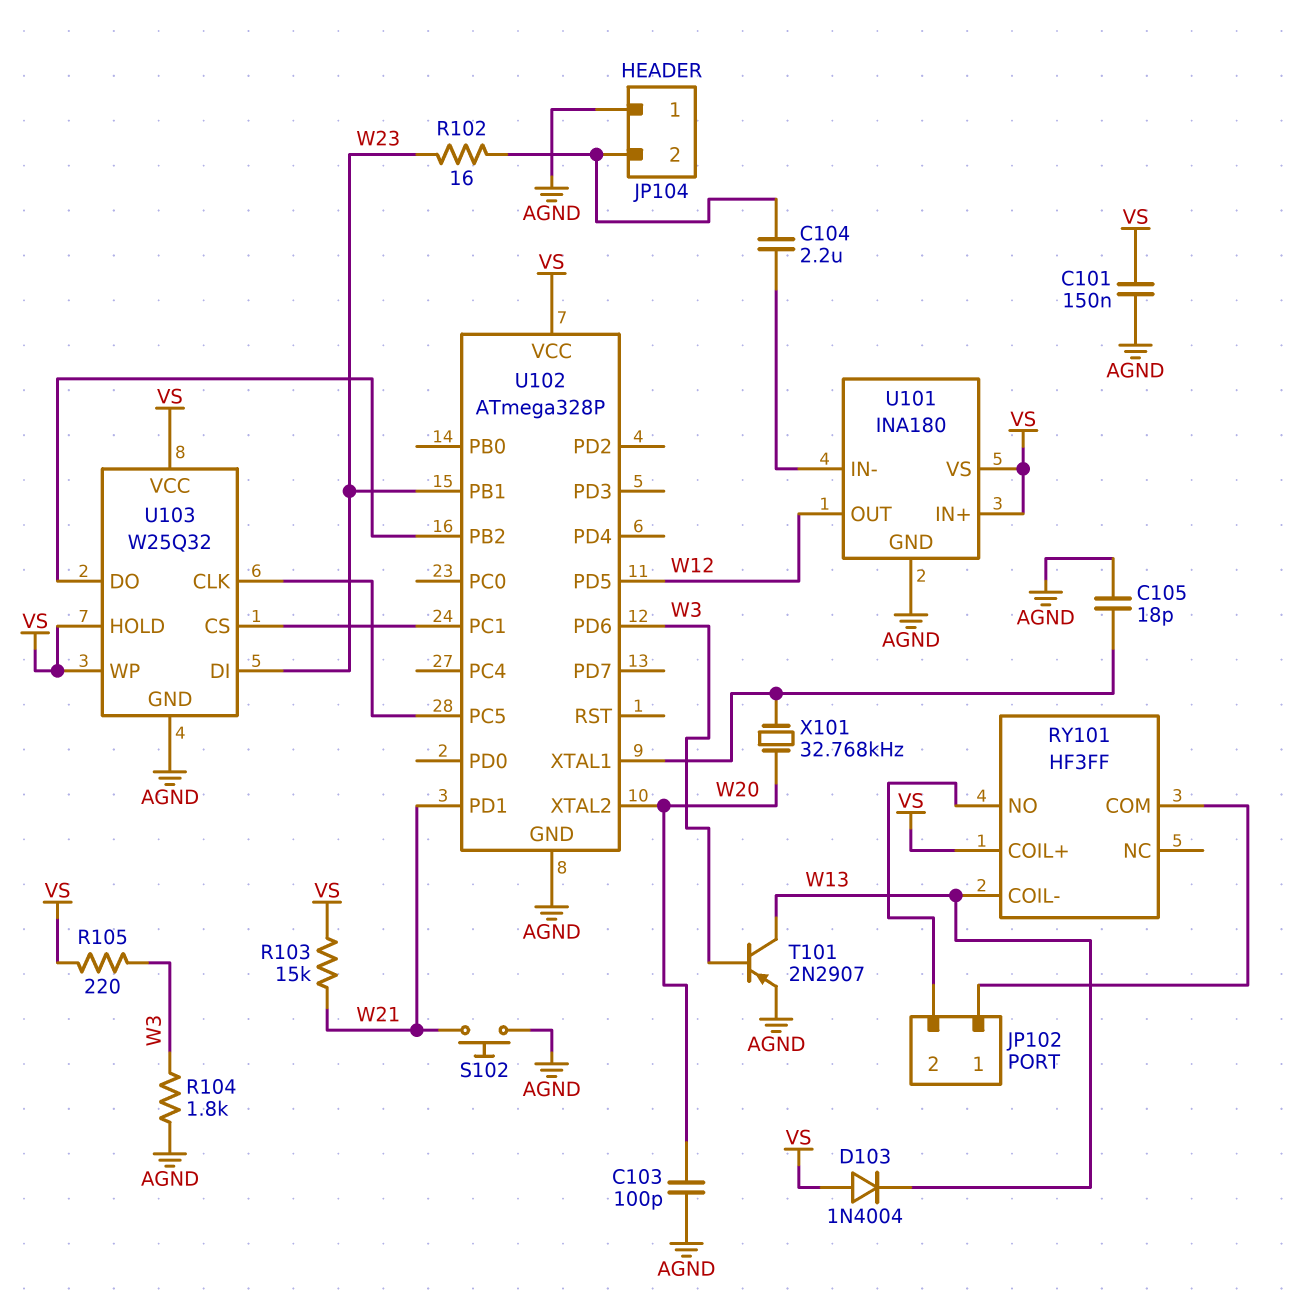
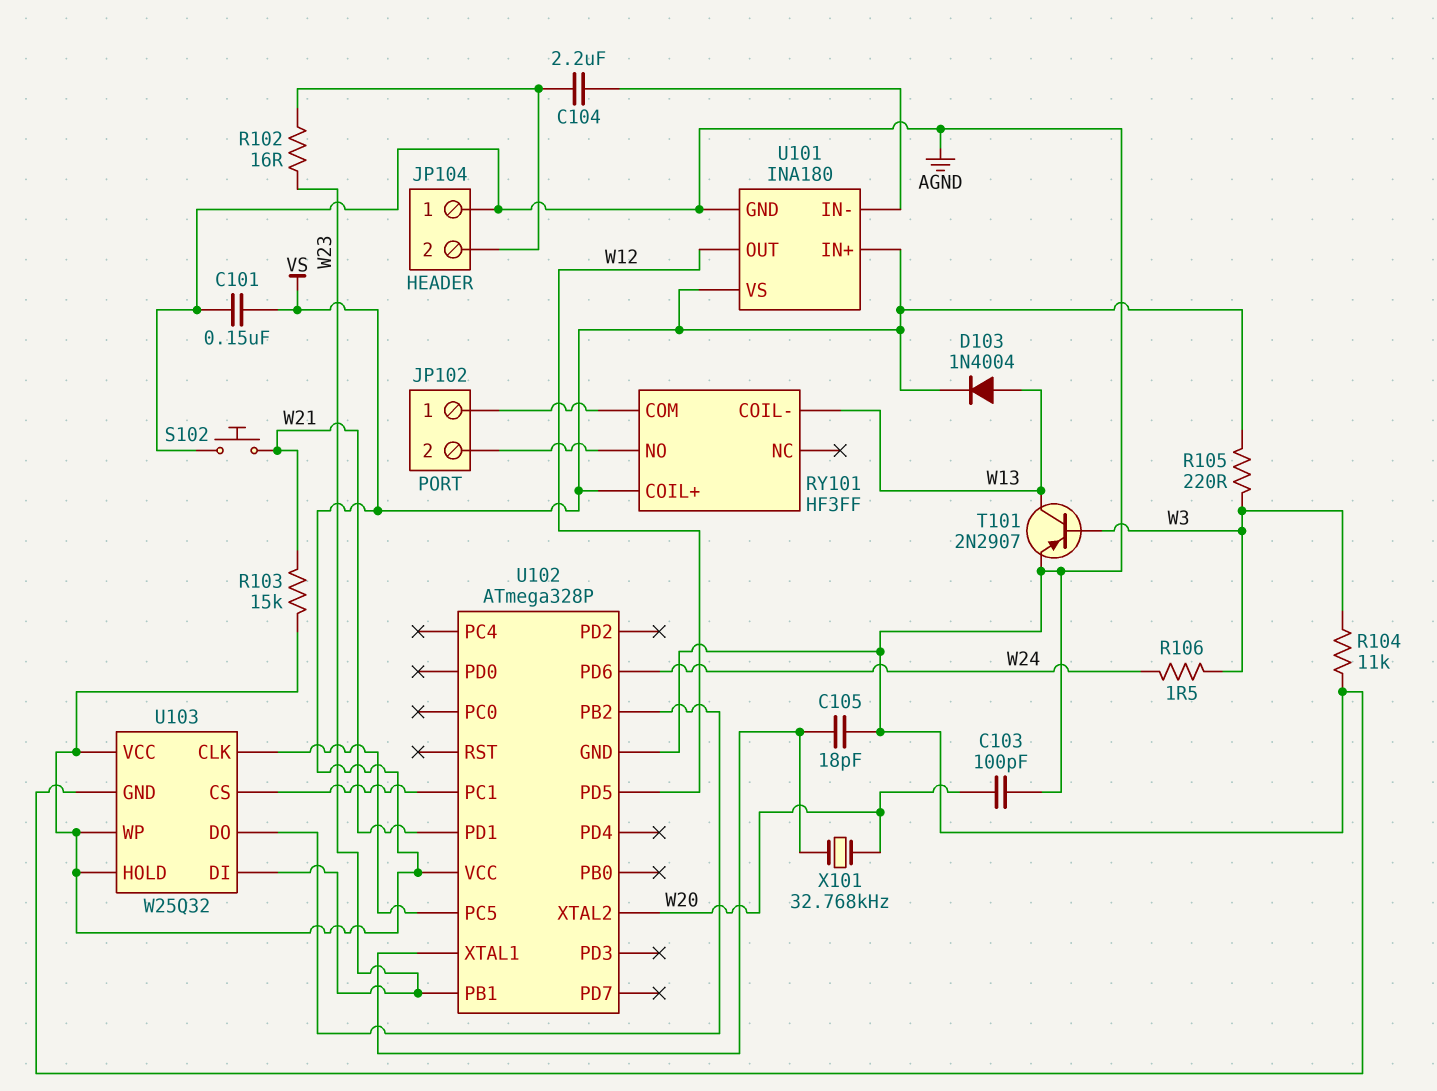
D103: diode 1N4004 (A VS, K W13) -> diode 1N4004 (A W13, K VS)
R104: 1.8k (AGND, W3) -> 11k (AGND, W3)
R106: none -> 1.5 (W3, W24)
U102 pin PD6: W3 -> W24

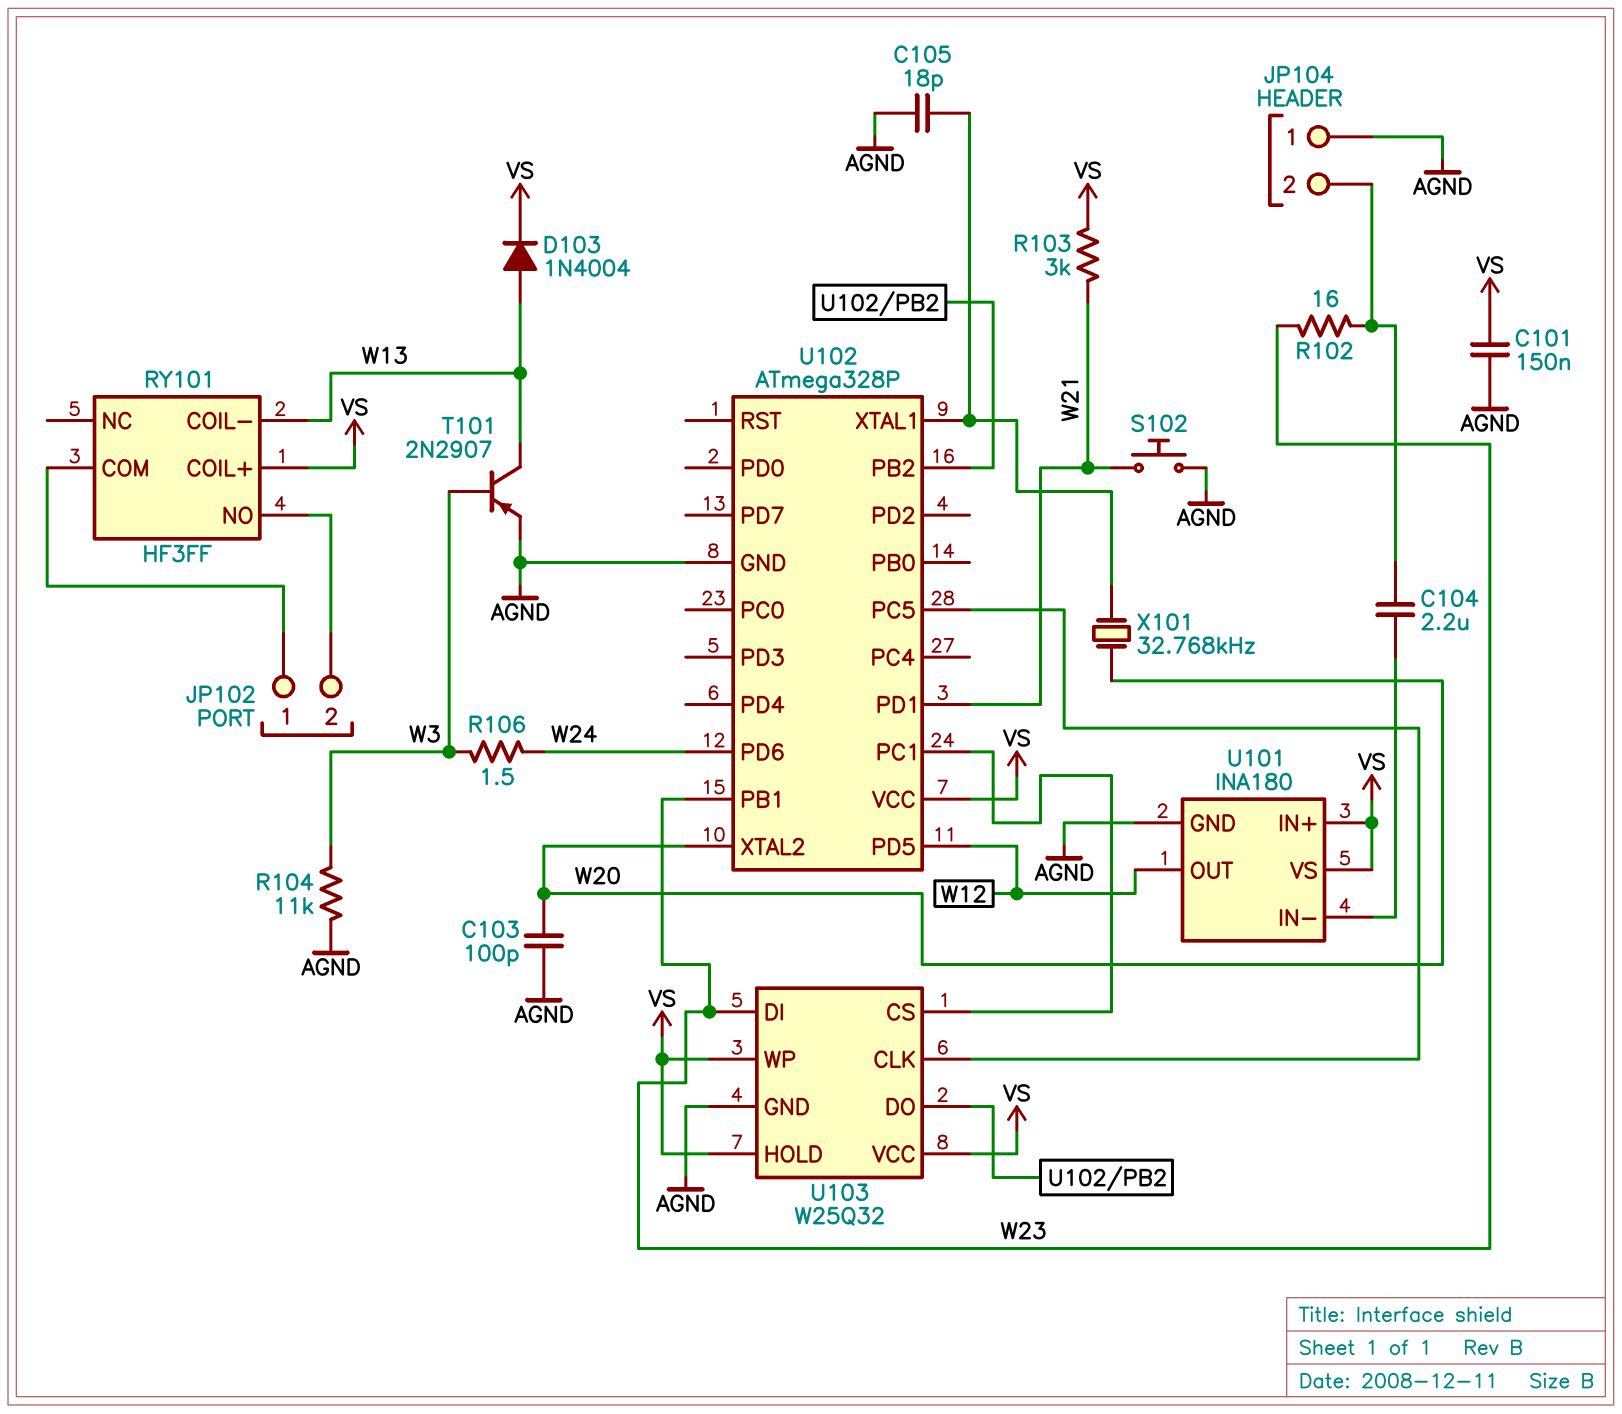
R103: 15k (VS, W21) -> 3k (VS, W21)
R105: 220 (VS, W3) -> none

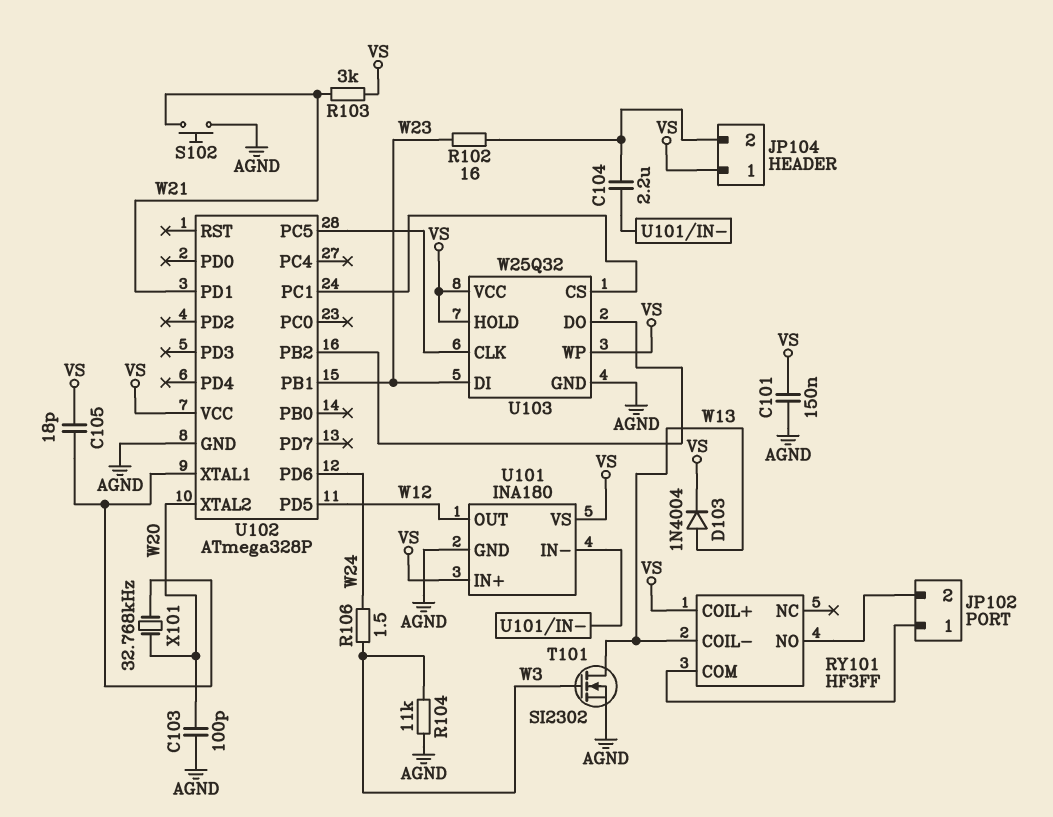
C105: 18pF (AGND, U102/XTAL1) -> 18pF (U102/XTAL1, VS)
JP104 pin 1: AGND -> VS
T101: PNP 2N2907 (B W3, C W13, E AGND) -> NMOS SI2302 (G W3, D W13, S AGND)

